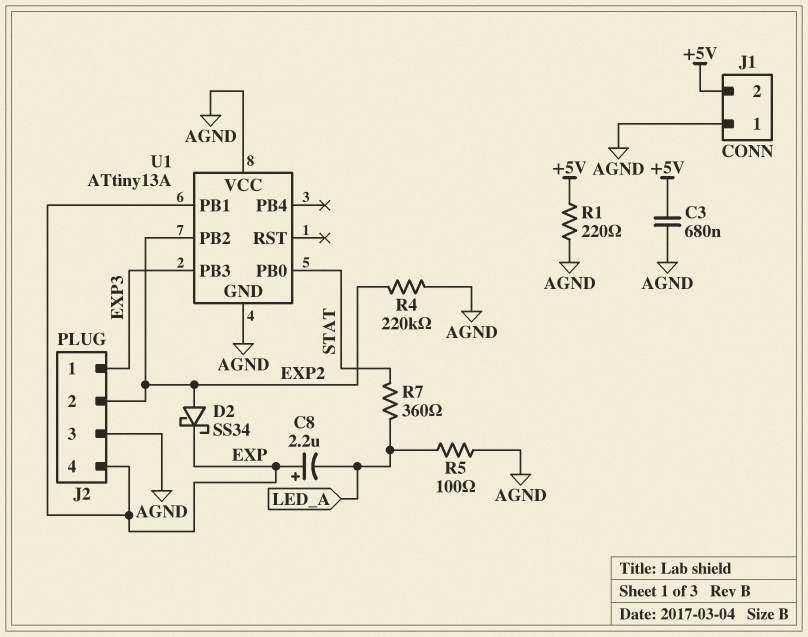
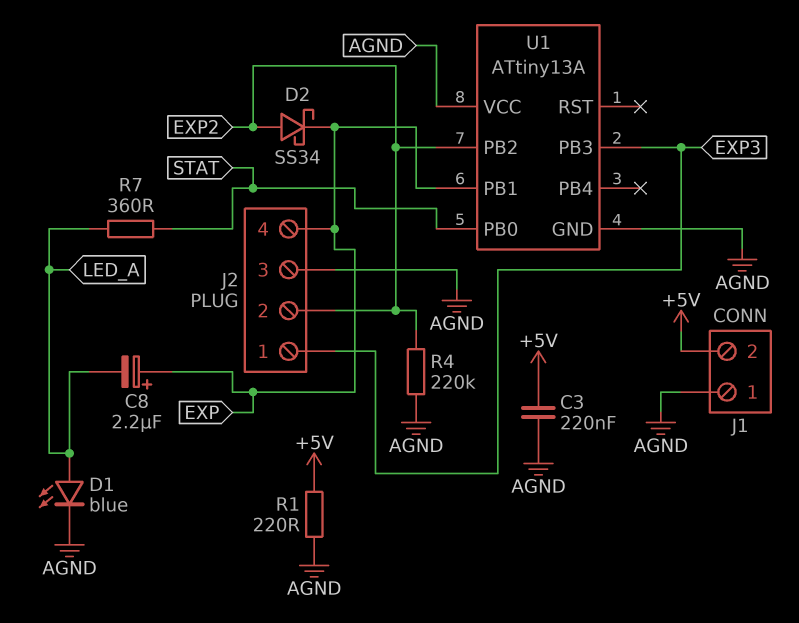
C3: 680nF (+5V, AGND) -> 220nF (+5V, AGND)
D1: none -> LED blue (A LED_A, K AGND)
R5: 100 (AGND, LED_A) -> none

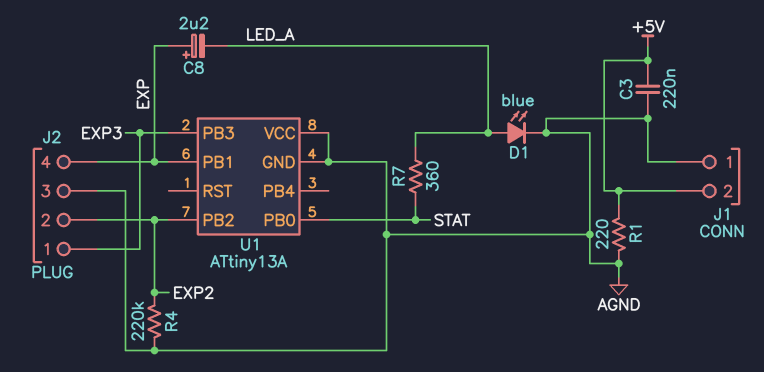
D2: schottky SS34 (A EXP2, K EXP) -> none

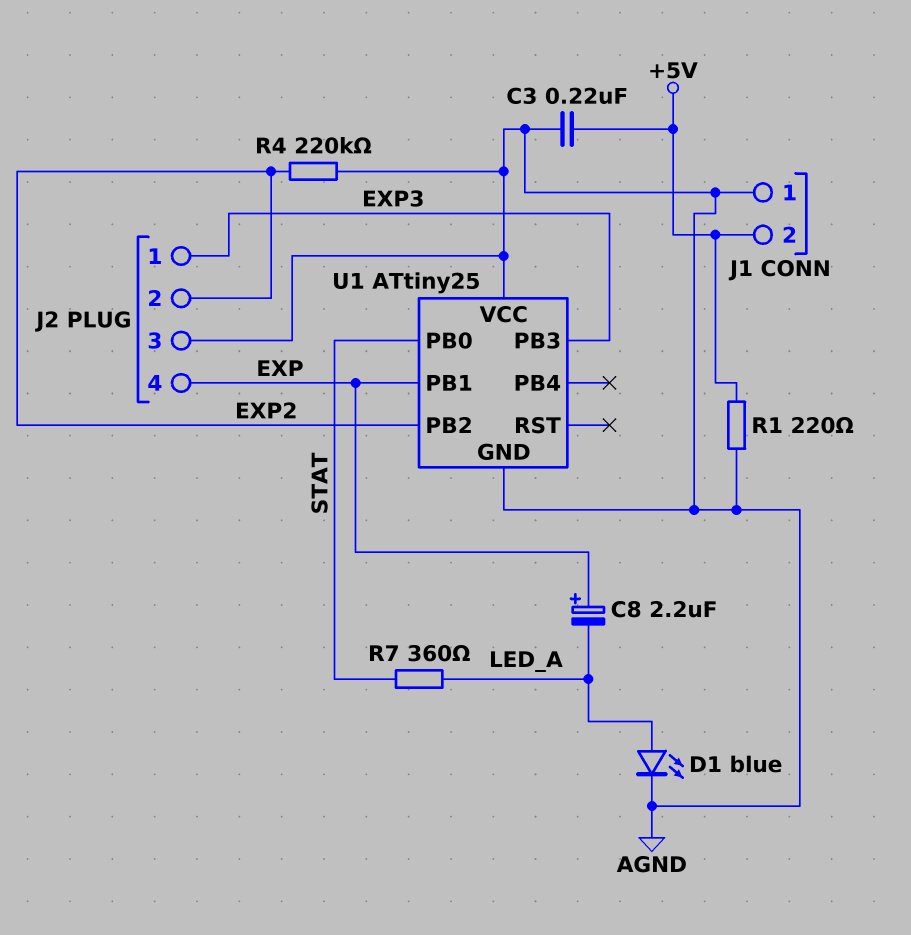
U1: ATtiny13A -> ATtiny25

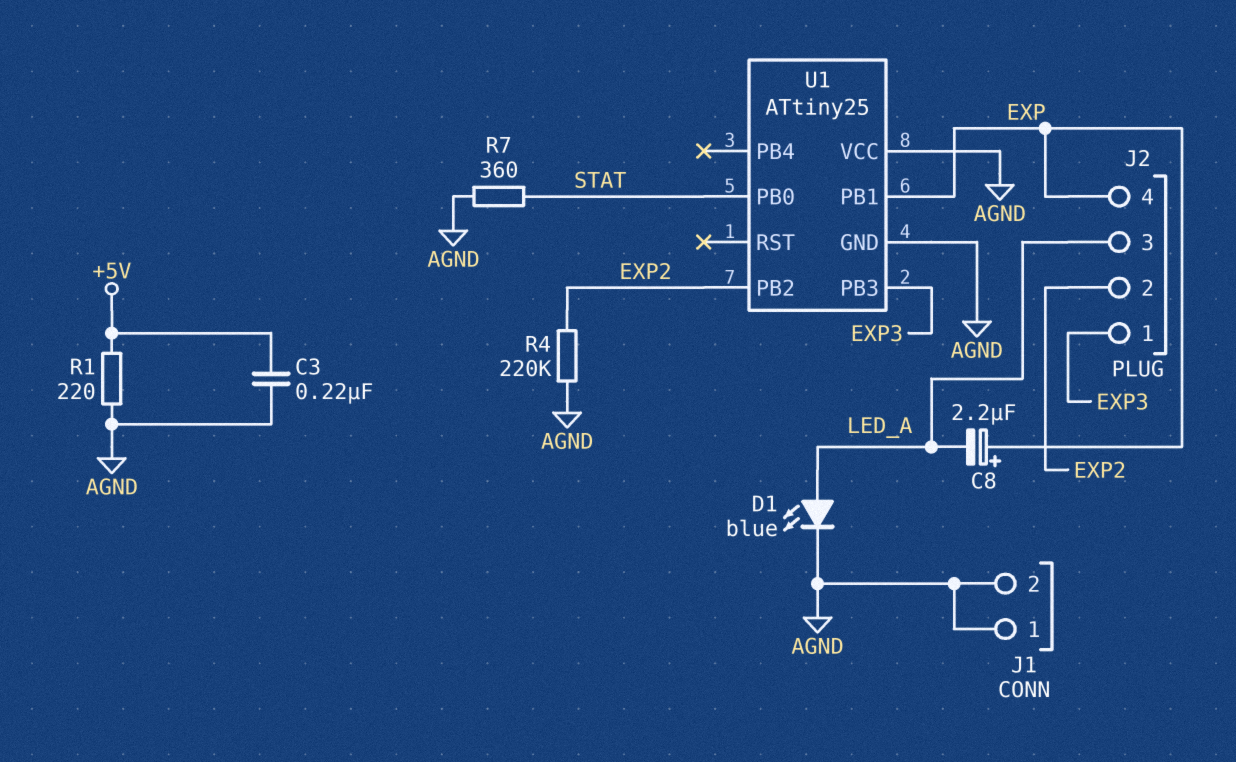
J1 pin 2: +5V -> AGND
J2 pin 3: AGND -> LED_A
R7: 360 (LED_A, STAT) -> 360 (AGND, STAT)

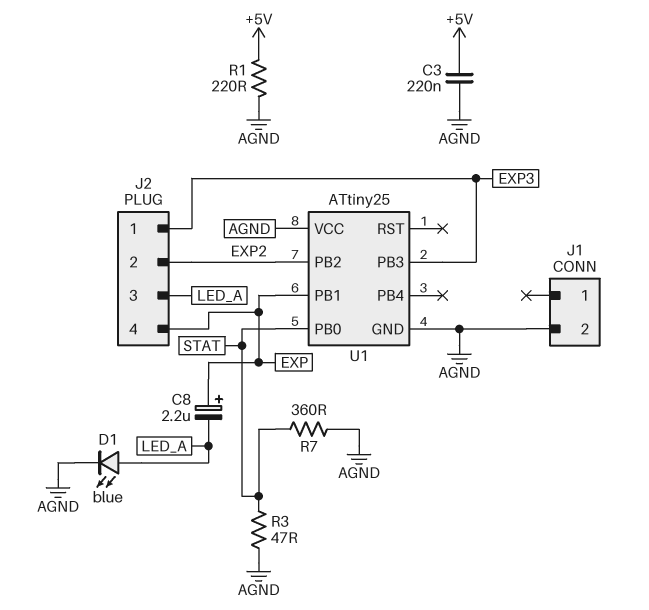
J1 pin 1: AGND -> none
R3: none -> 47 (AGND, STAT)
R4: 220k (AGND, EXP2) -> none

